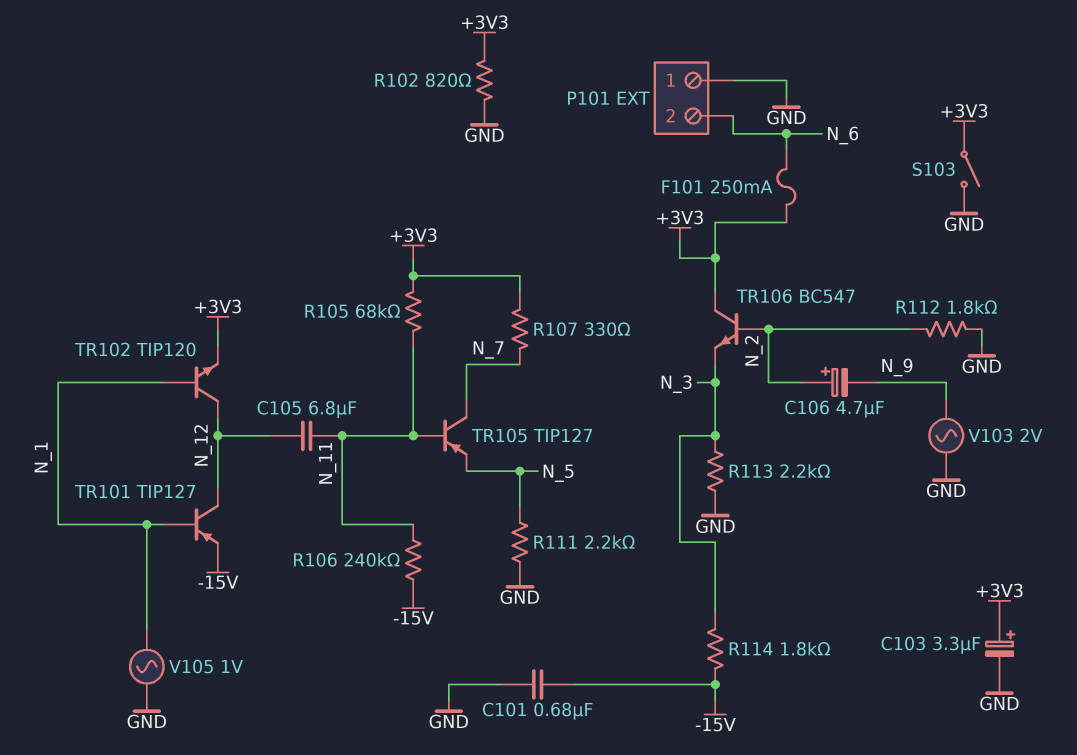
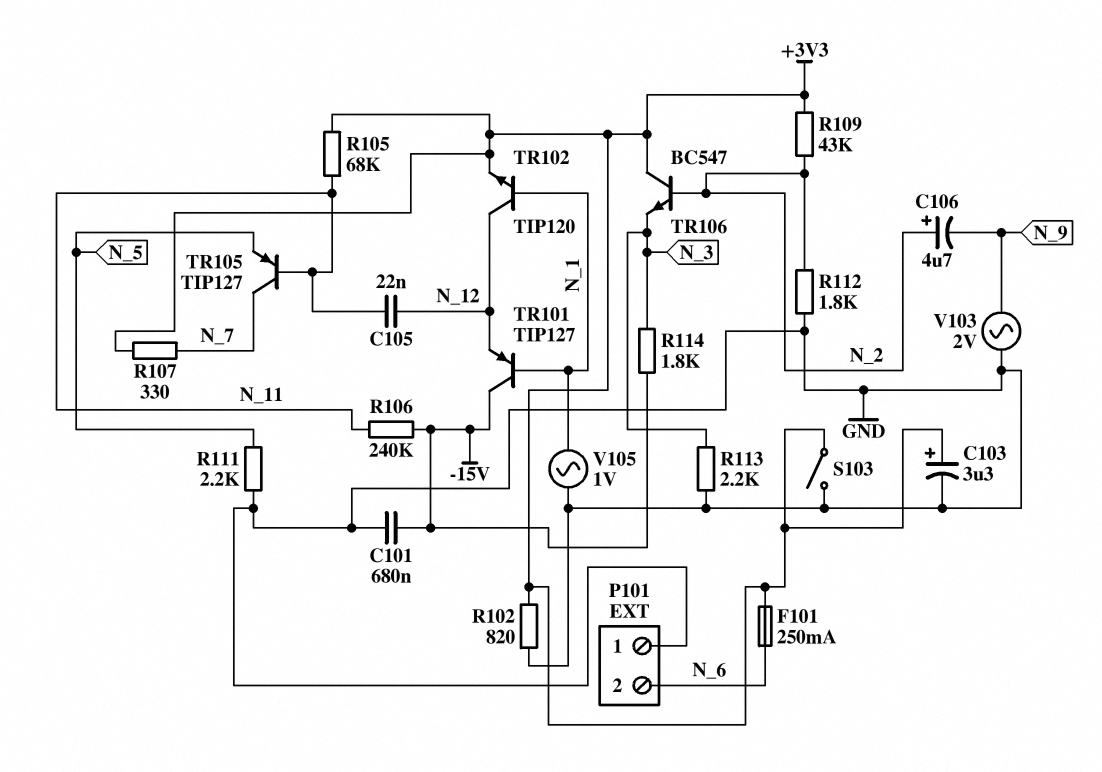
C105: 6.8uF (N_11, N_12) -> 22nF (N_11, N_12)
R109: none -> 43k (+3V3, N_2)
TR101: PNP TIP127 (B N_1, C N_12, E -15V) -> PNP TIP127 (B N_1, C -15V, E N_12)

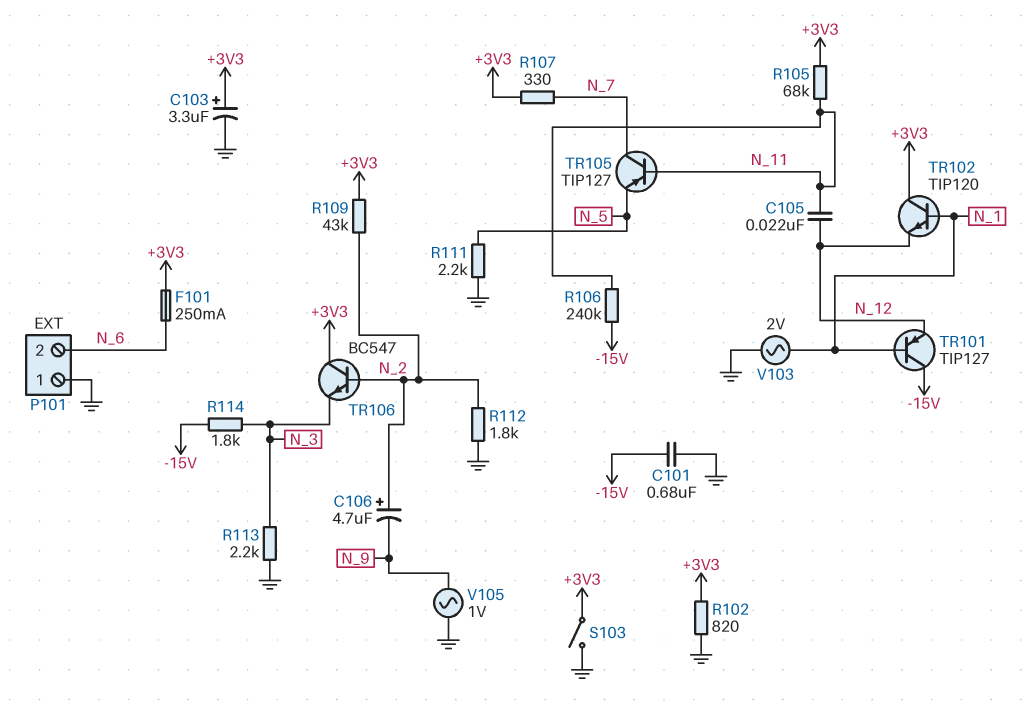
TR102: NPN TIP120 (B N_1, C N_12, E +3V3) -> NPN TIP120 (B N_1, C +3V3, E N_12)
V103: AC 2V (GND, N_9) -> AC 2V (GND, N_1)
V105: AC 1V (GND, N_1) -> AC 1V (GND, N_9)

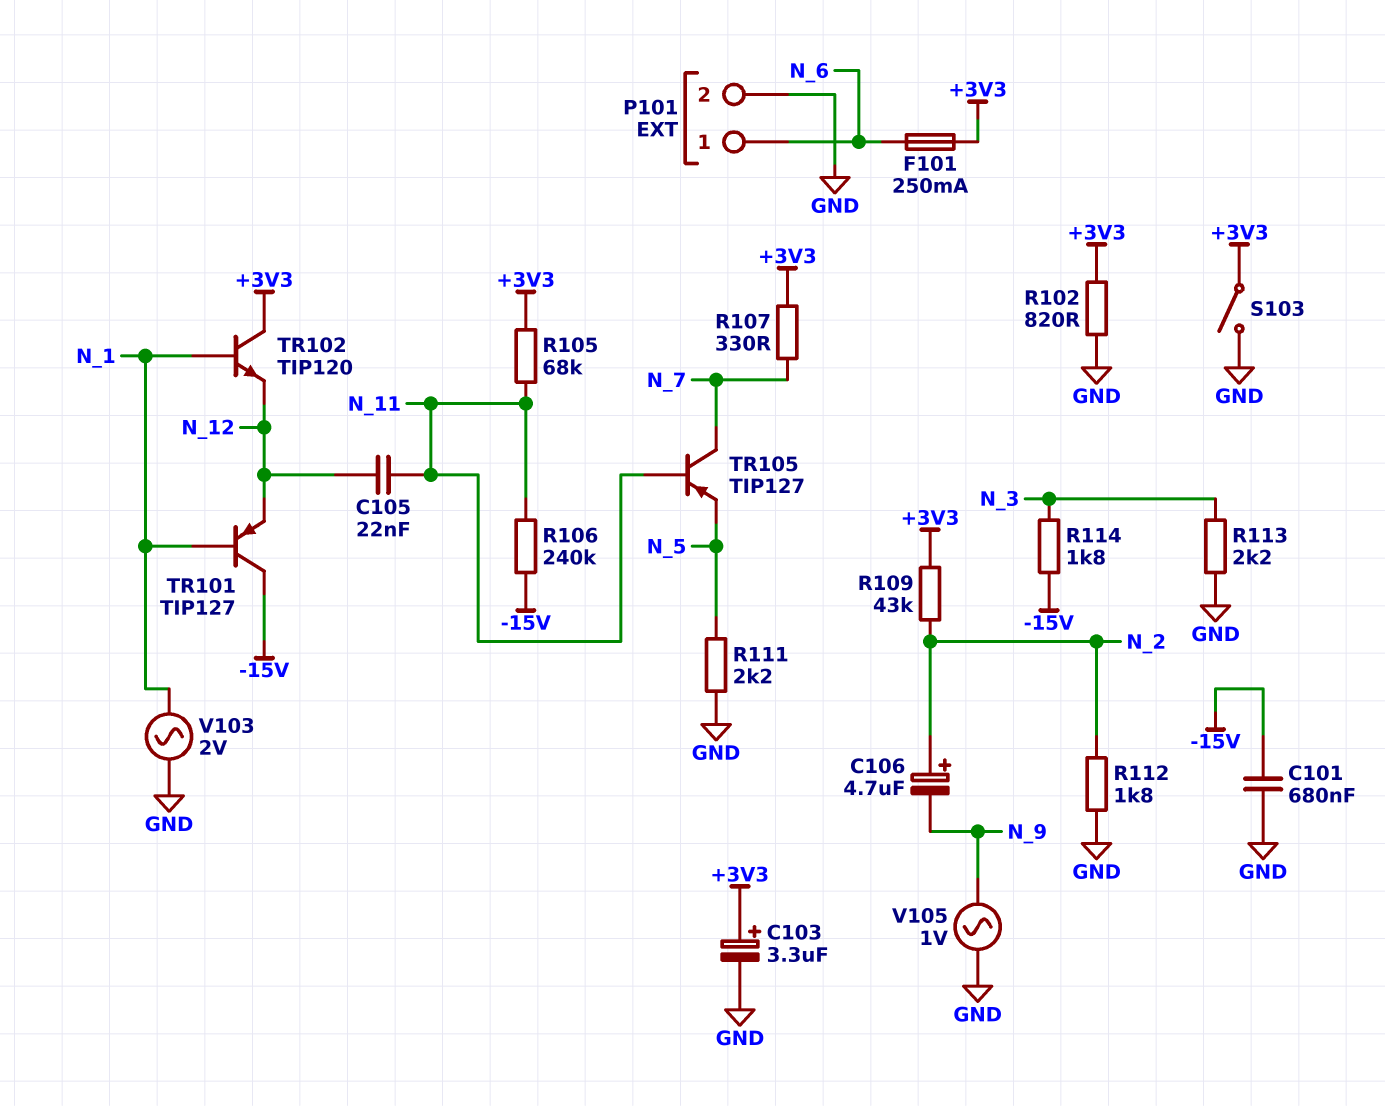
P101 pin 1: GND -> N_6
P101 pin 2: N_6 -> GND
TR106: NPN BC547 (B N_2, C +3V3, E N_3) -> none

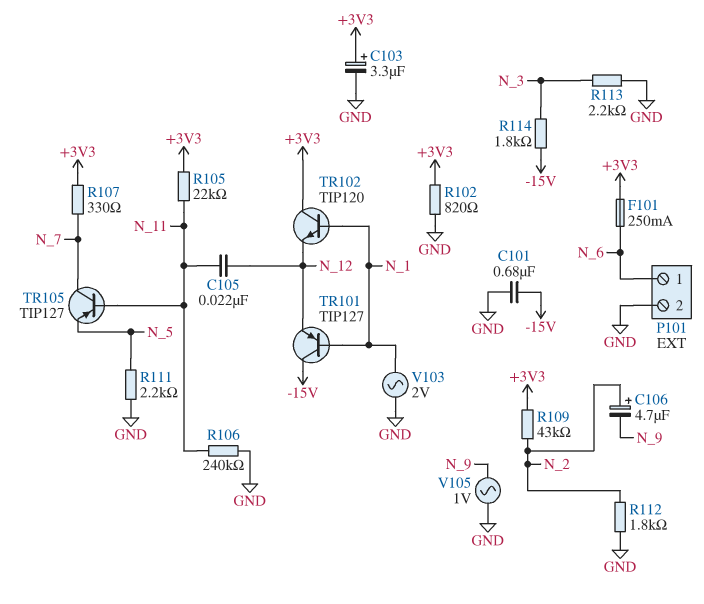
R105: 68k (+3V3, N_11) -> 22k (+3V3, N_11)
R106: 240k (-15V, N_11) -> 240k (GND, N_11)
S103: switch (+3V3, GND) -> none

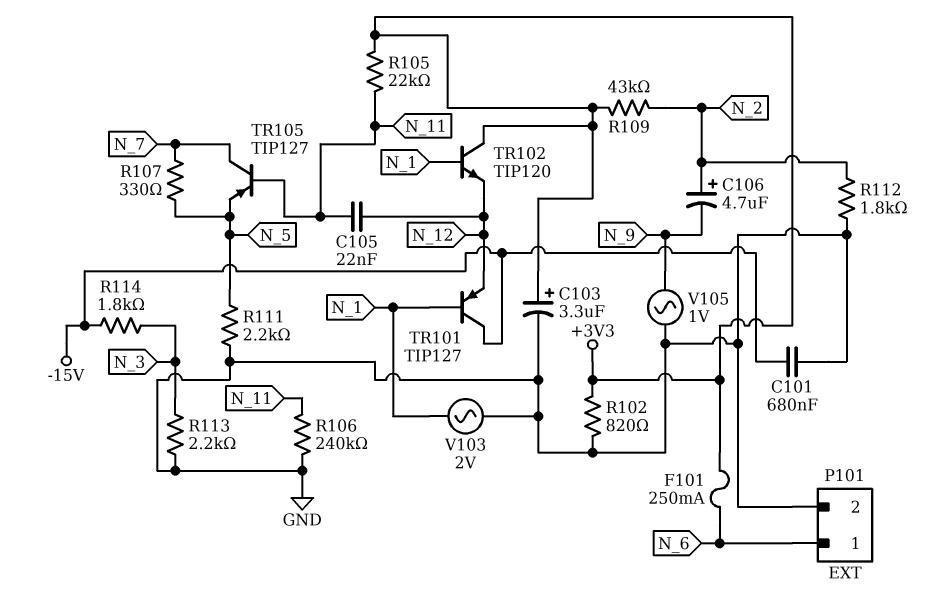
R107: 330 (+3V3, N_7) -> 330 (N_5, N_7)

